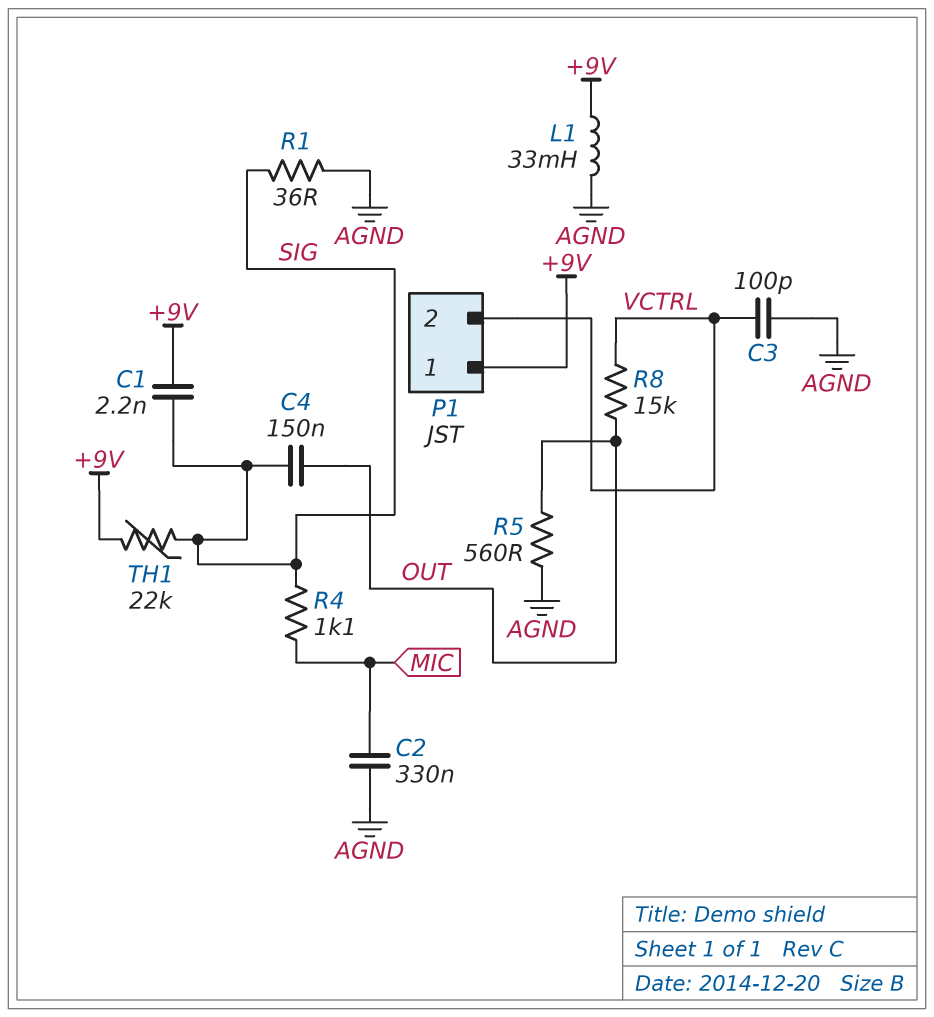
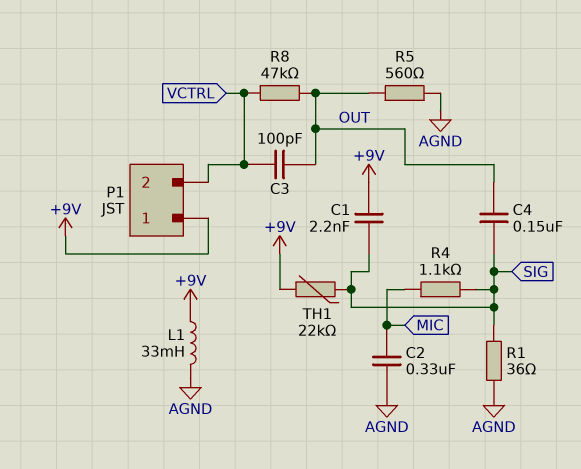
C3: 100pF (AGND, VCTRL) -> 100pF (OUT, VCTRL)
R8: 15k (OUT, VCTRL) -> 47k (OUT, VCTRL)

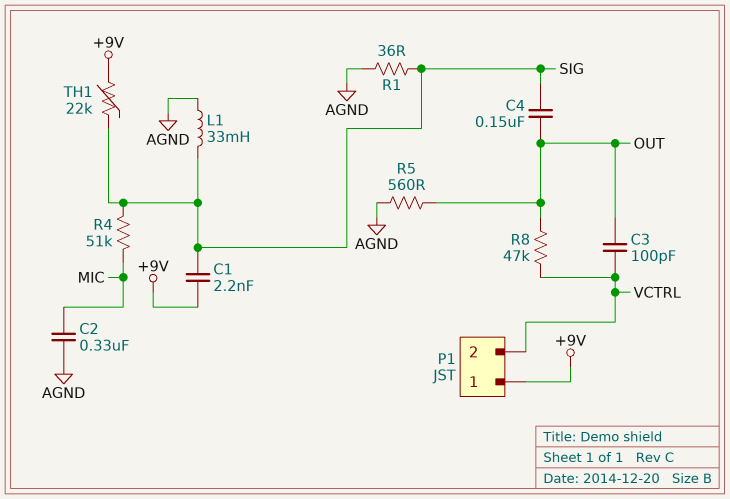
L1: 33mH (+9V, AGND) -> 33mH (AGND, SIG)
R4: 1.1k (MIC, SIG) -> 51k (MIC, SIG)

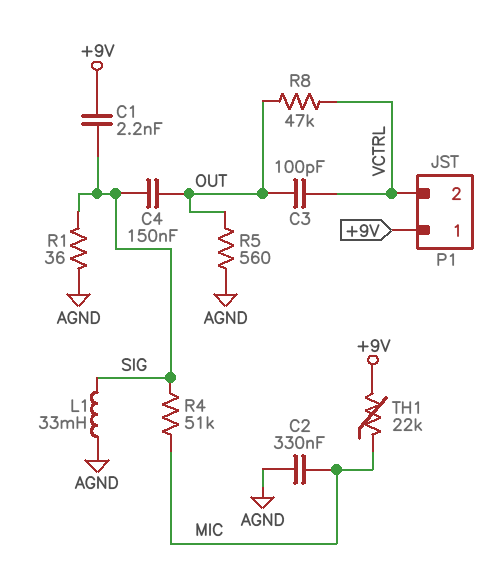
TH1: 22k (+9V, SIG) -> 22k (+9V, MIC)

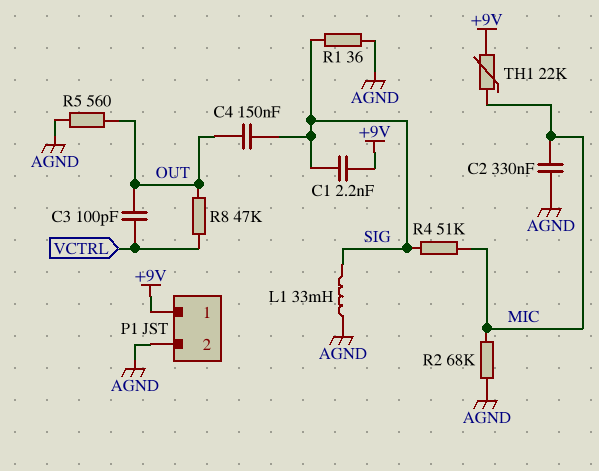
P1 pin 2: VCTRL -> AGND
R2: none -> 68k (AGND, MIC)

